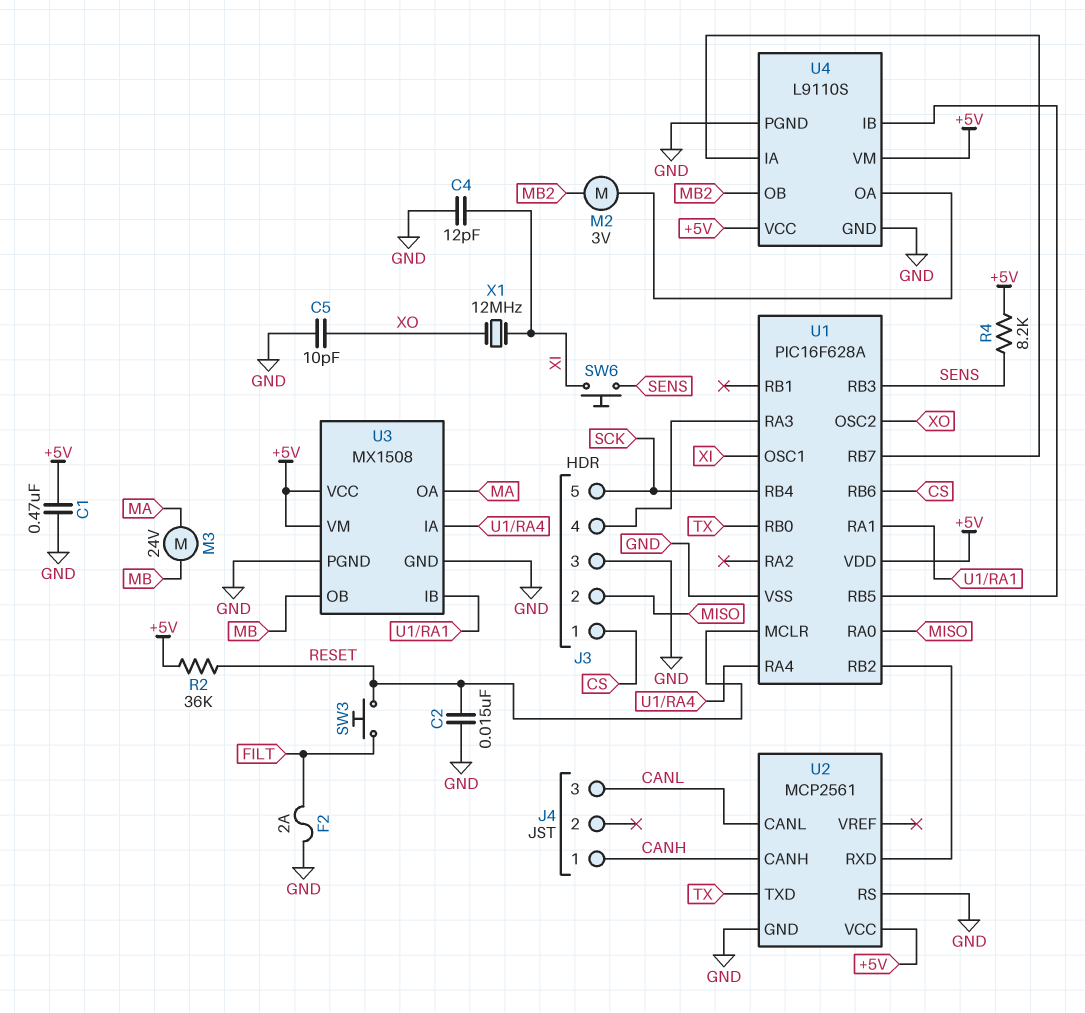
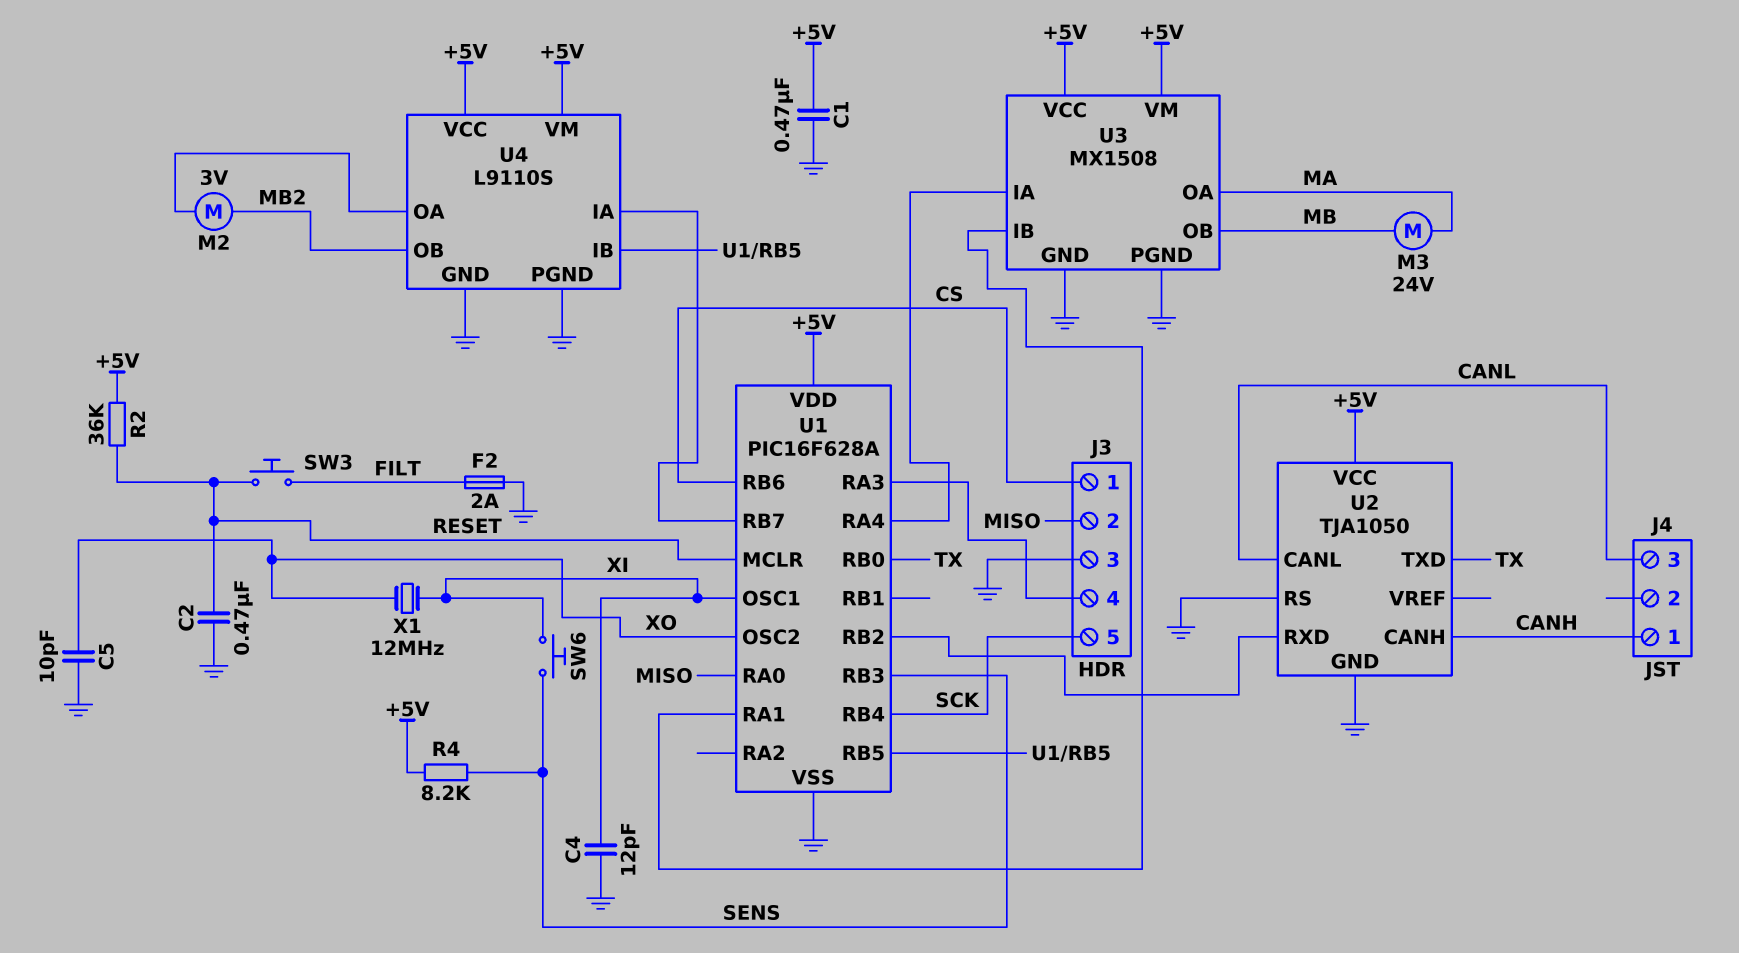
C2: 15nF (GND, RESET) -> 470nF (GND, RESET)
U2: MCP2561 -> TJA1050

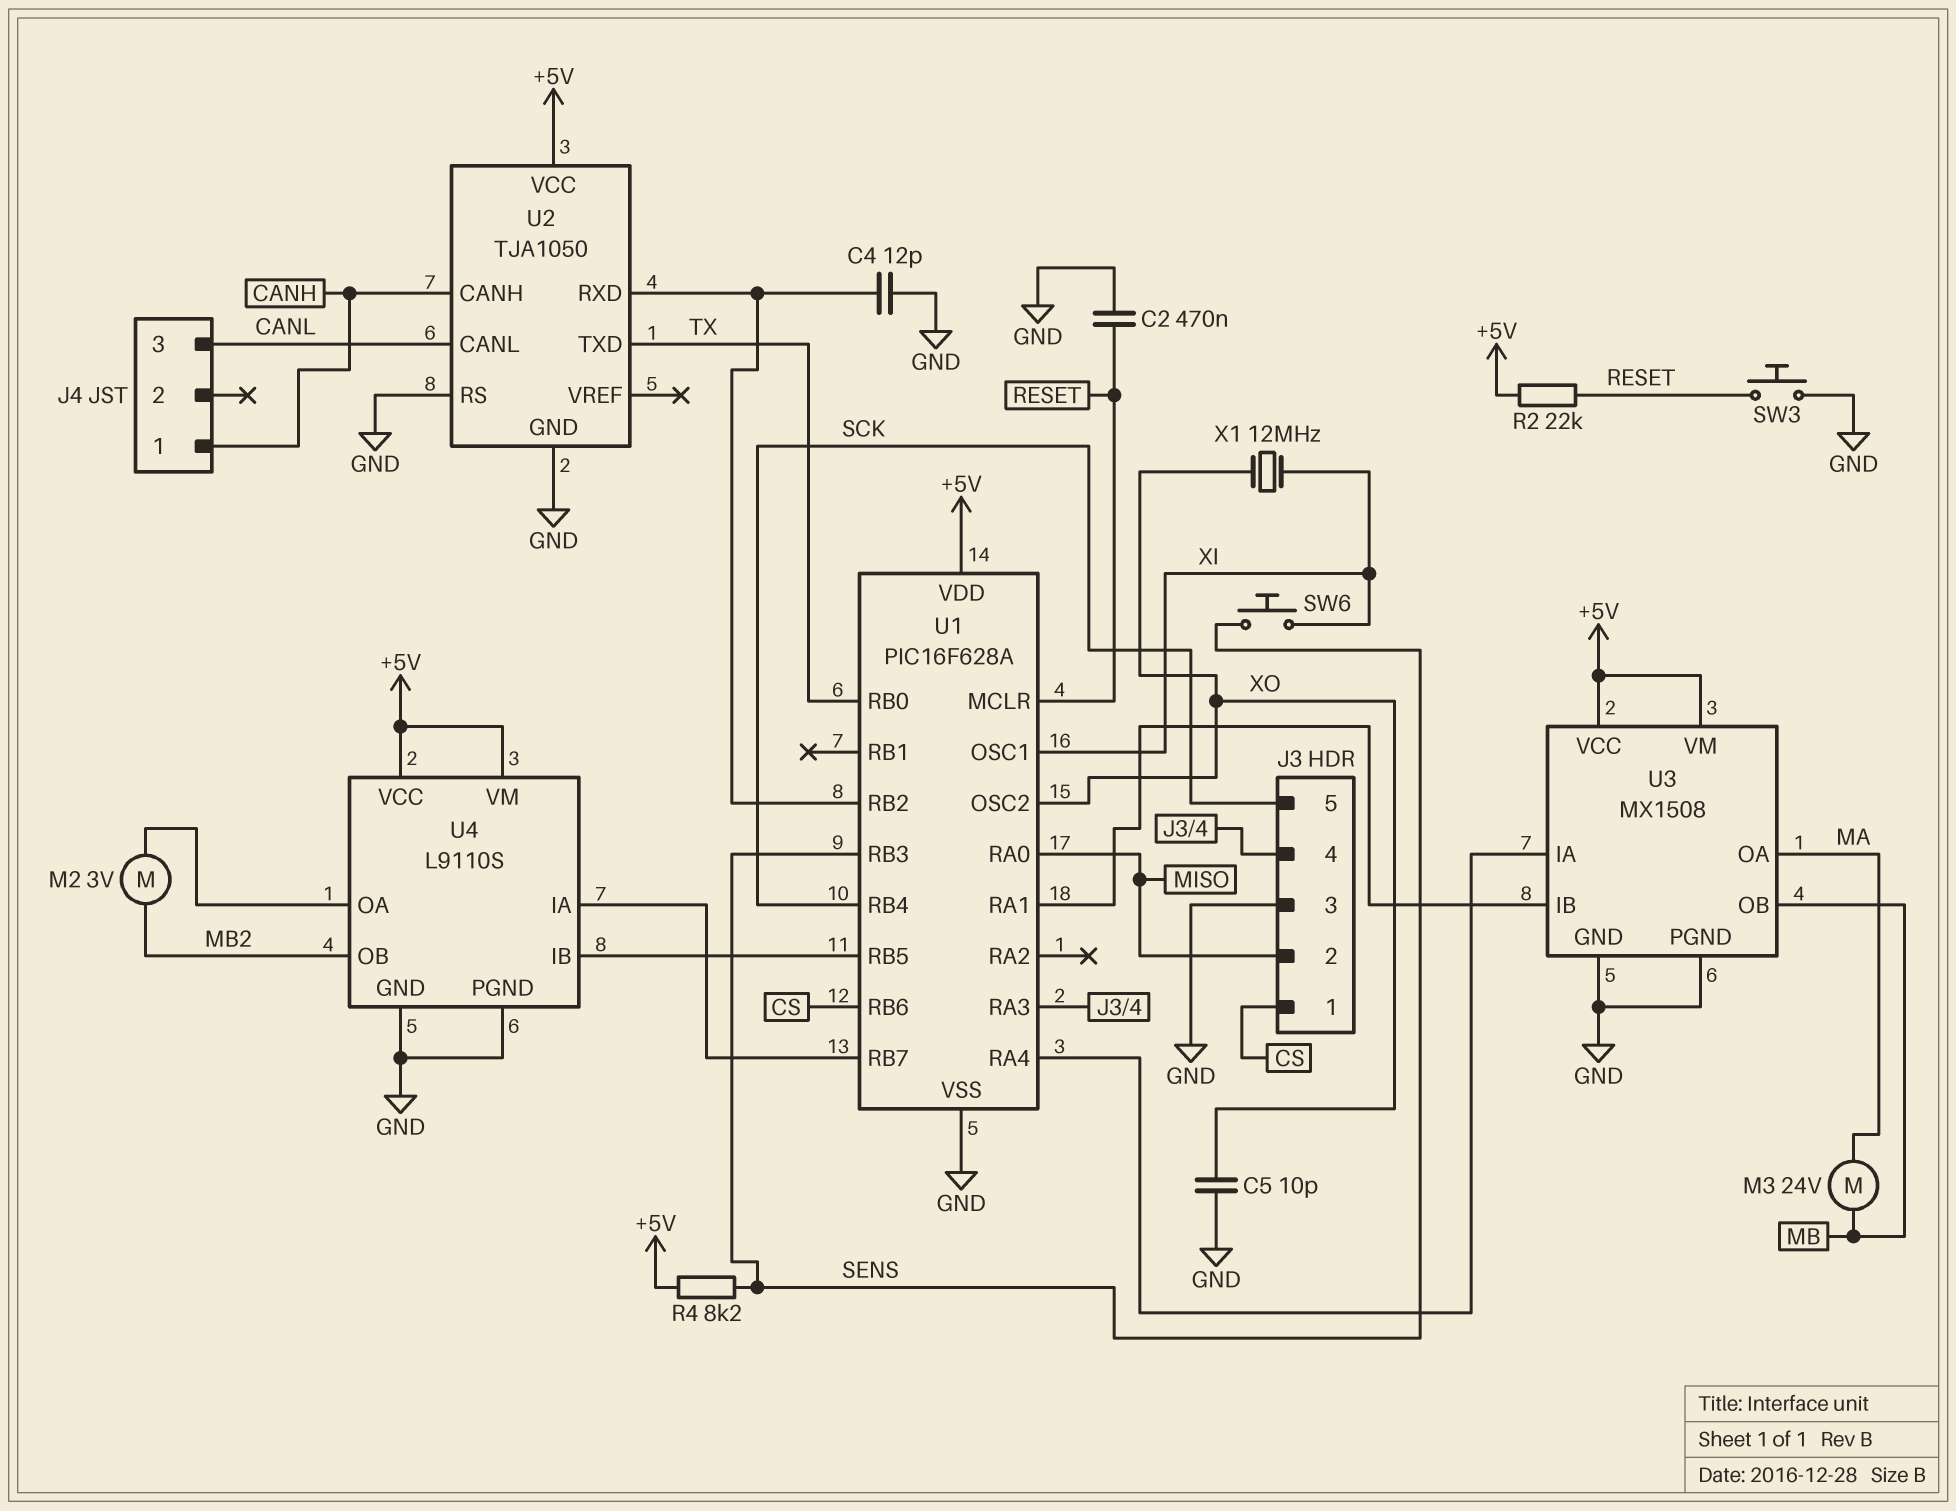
C1: 470nF (+5V, GND) -> none
C4: 12pF (GND, XI) -> 12pF (GND, U1/RB2)
F2: 2A (FILT, GND) -> none
R2: 36k (+5V, RESET) -> 22k (+5V, RESET)
SW3: button (FILT, RESET) -> button (GND, RESET)

